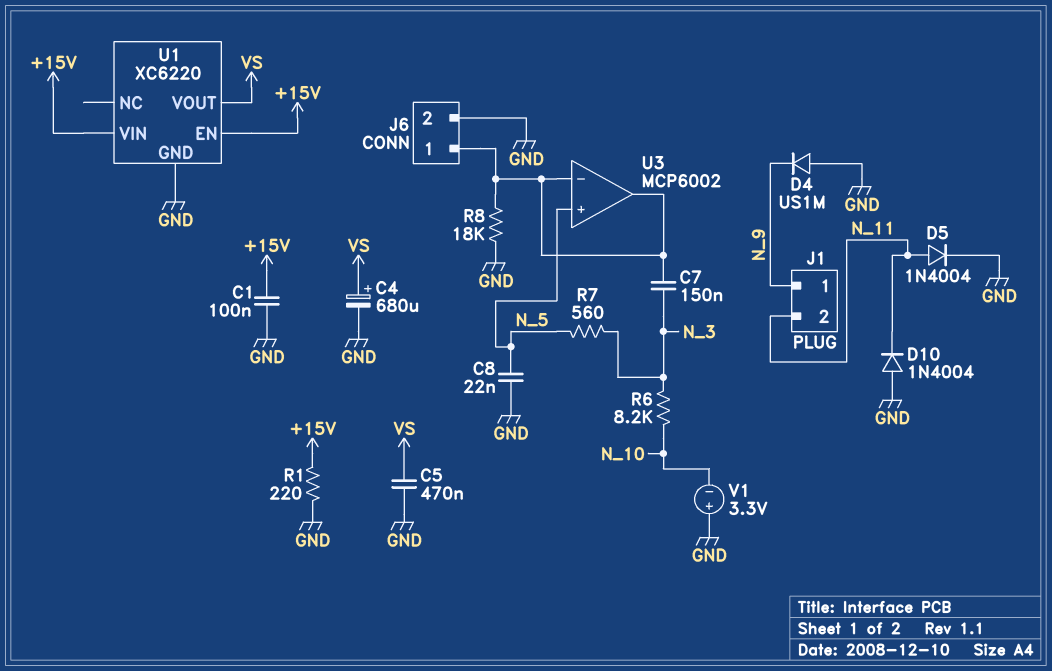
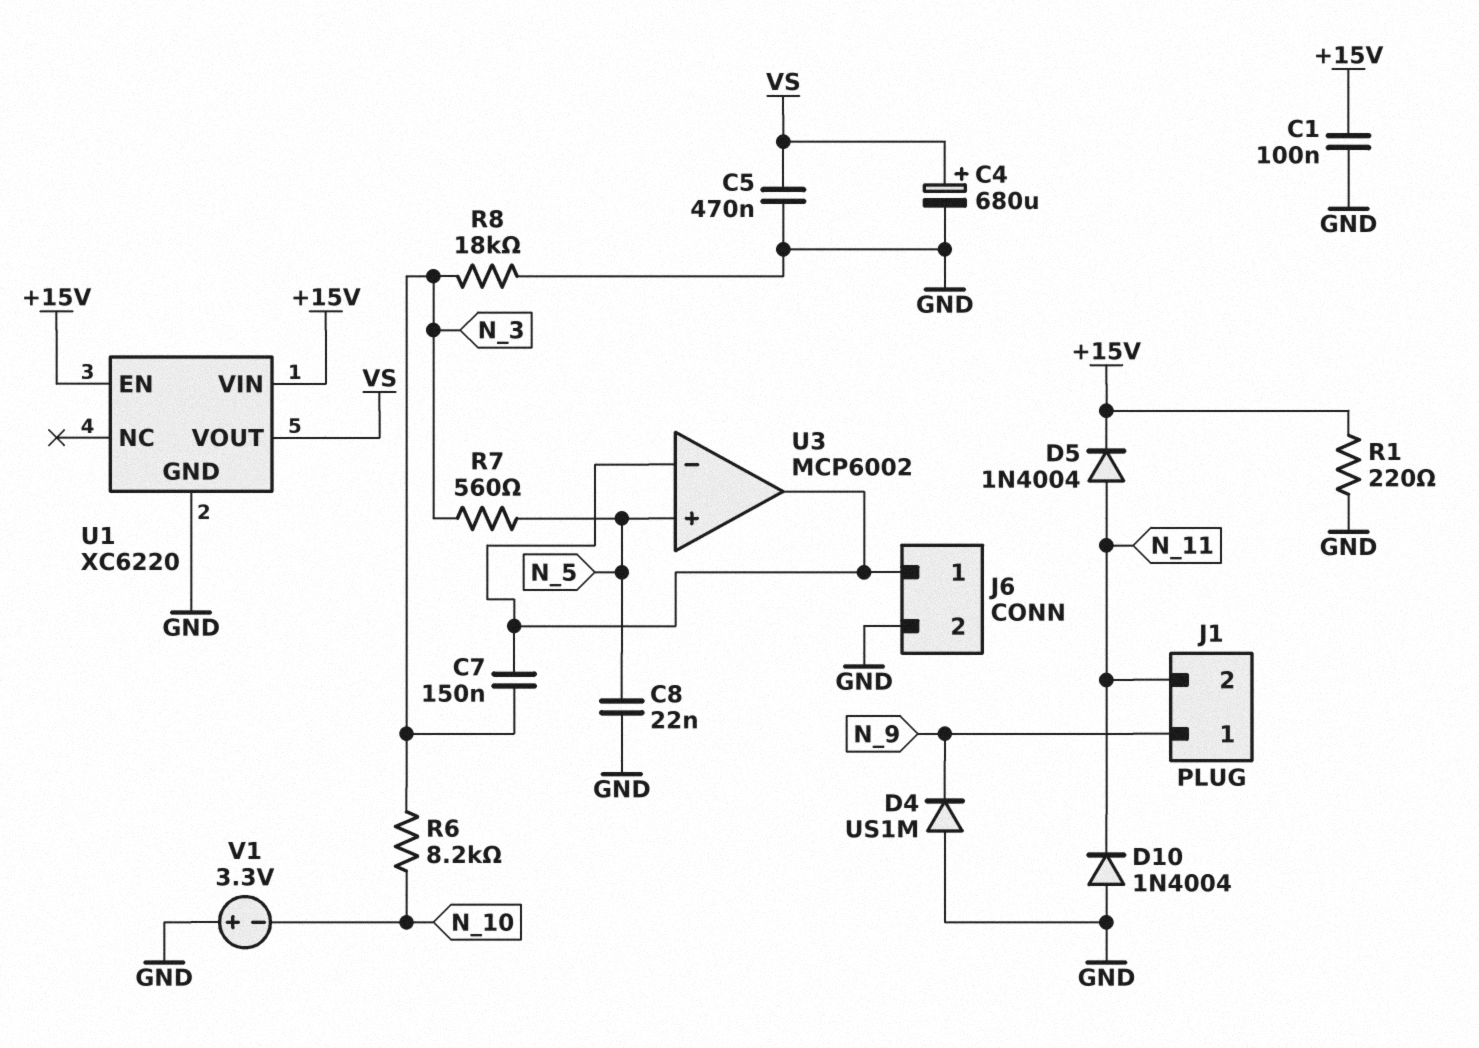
D5: diode 1N4004 (A N_11, K GND) -> diode 1N4004 (A N_11, K +15V)
R8: 18k (GND, J6/1) -> 18k (GND, N_3)

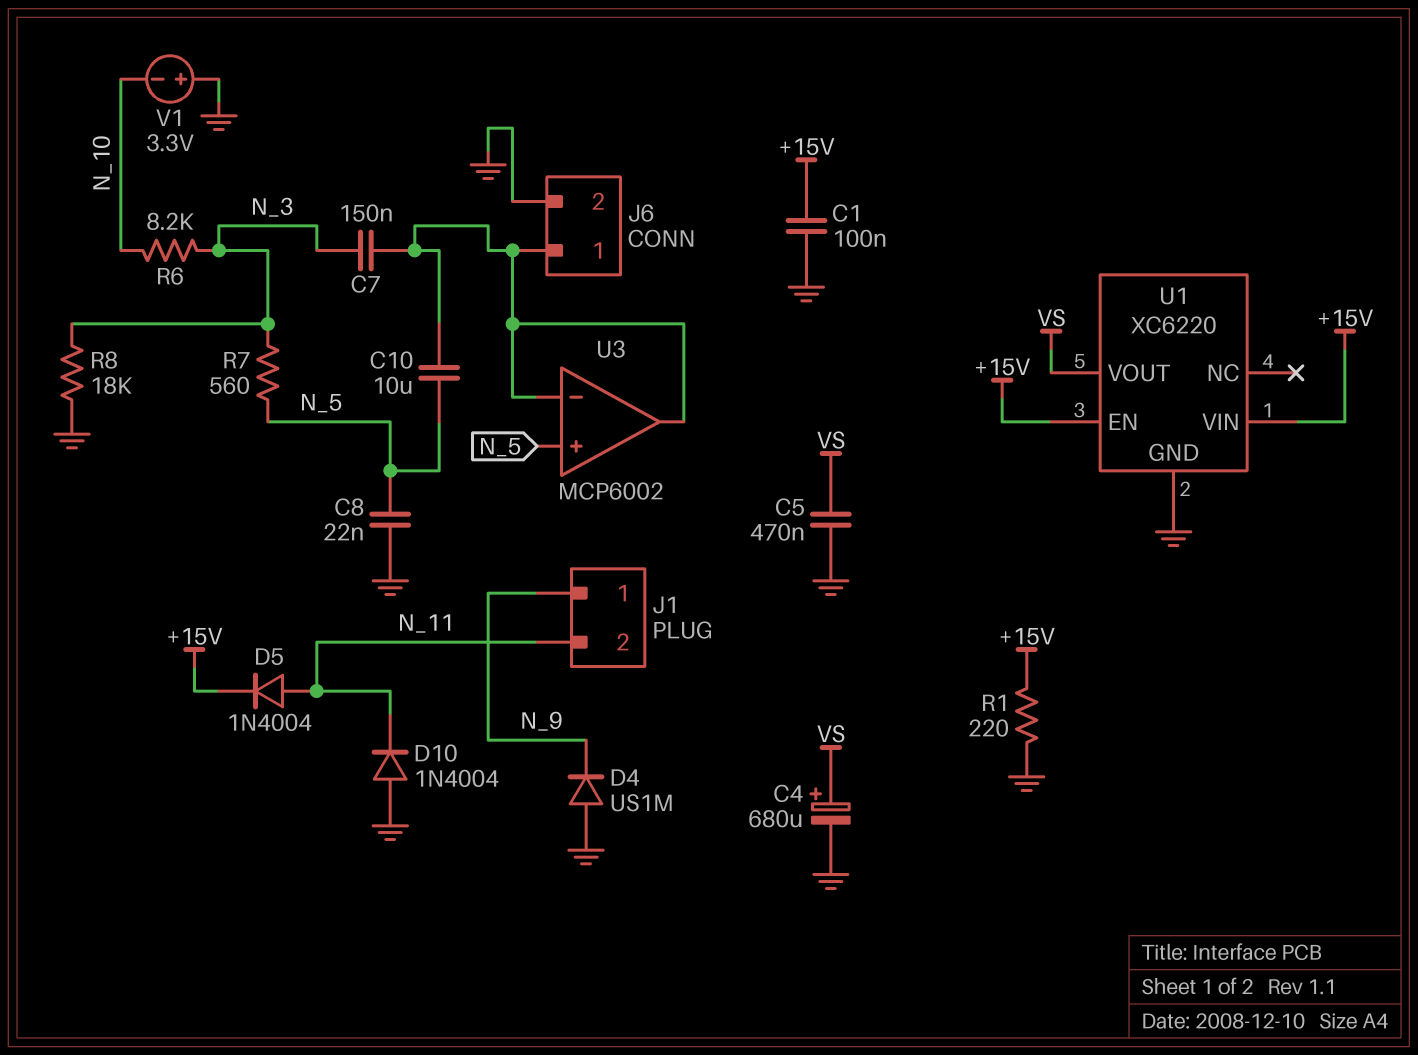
C10: none -> 10uF (J6/1, N_5)

